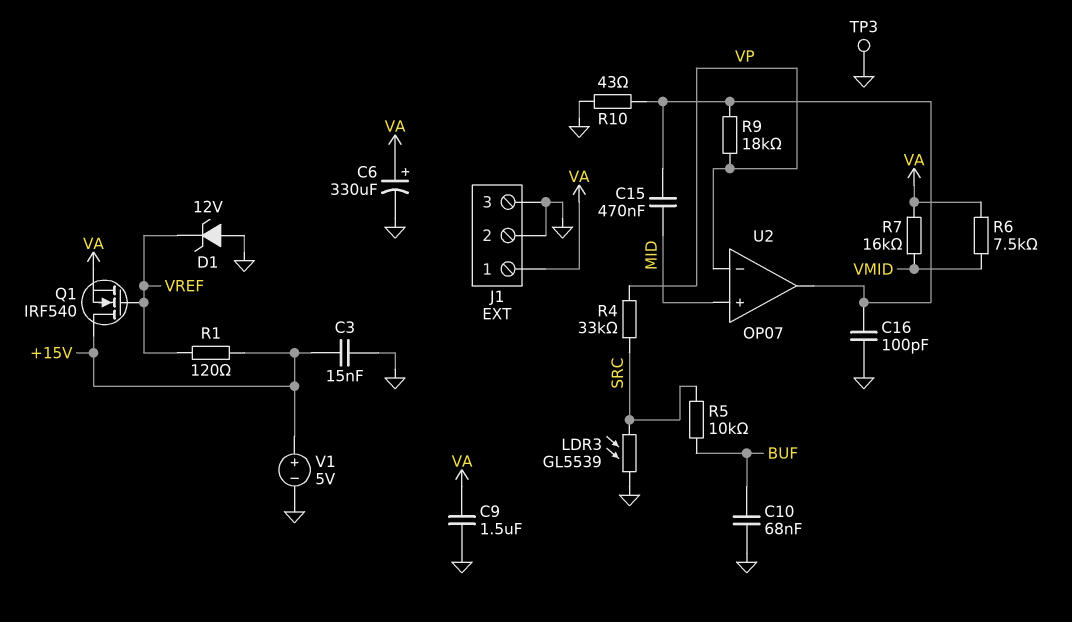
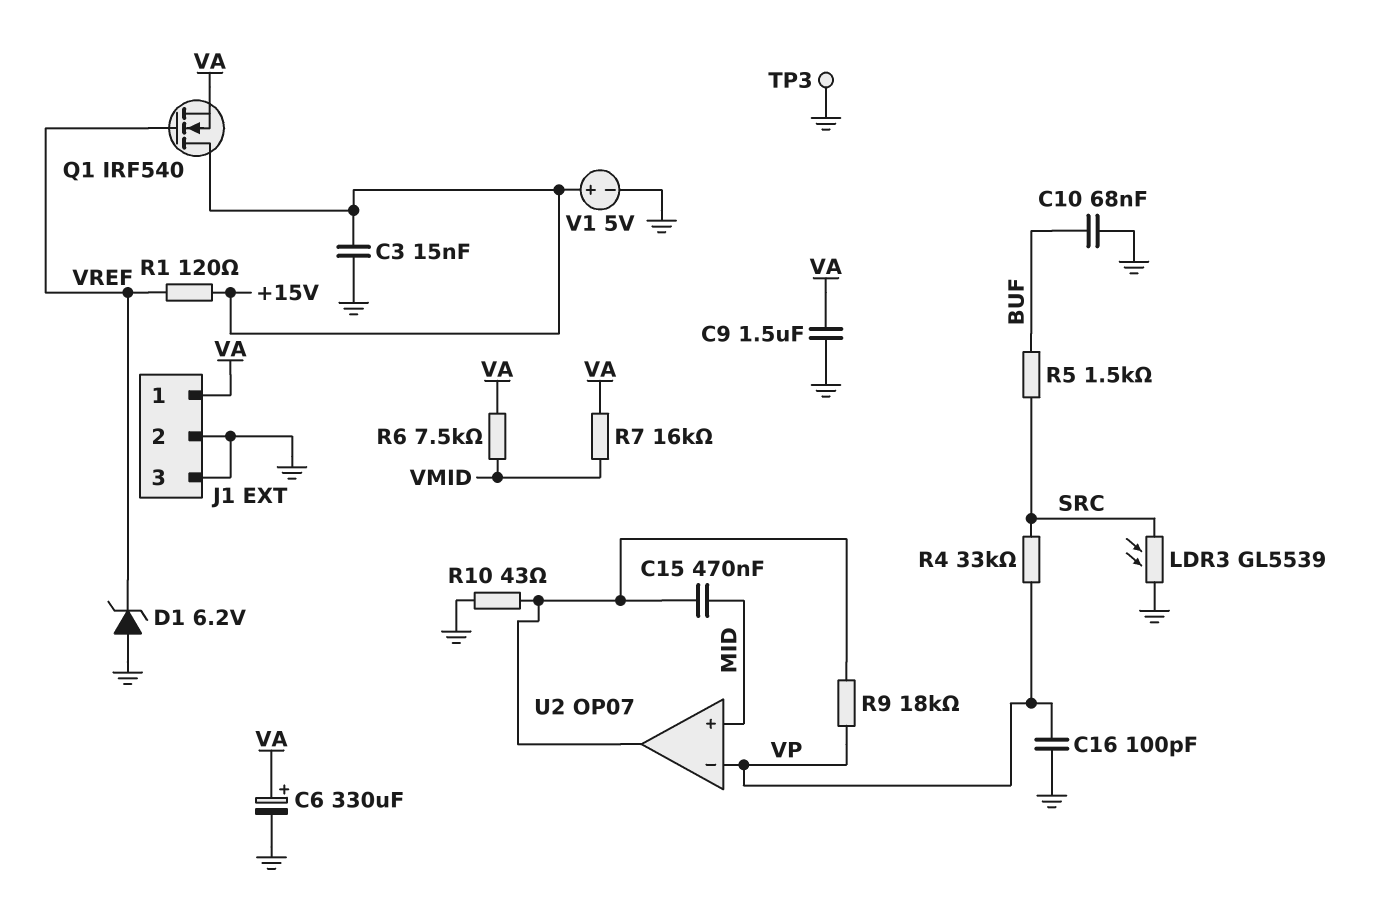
C16: 100pF (GND, U2/out) -> 100pF (GND, VP)
D1: zener 12V (A GND, K VREF) -> zener 6.2V (A GND, K VREF)
R5: 10k (BUF, SRC) -> 1.5k (BUF, SRC)

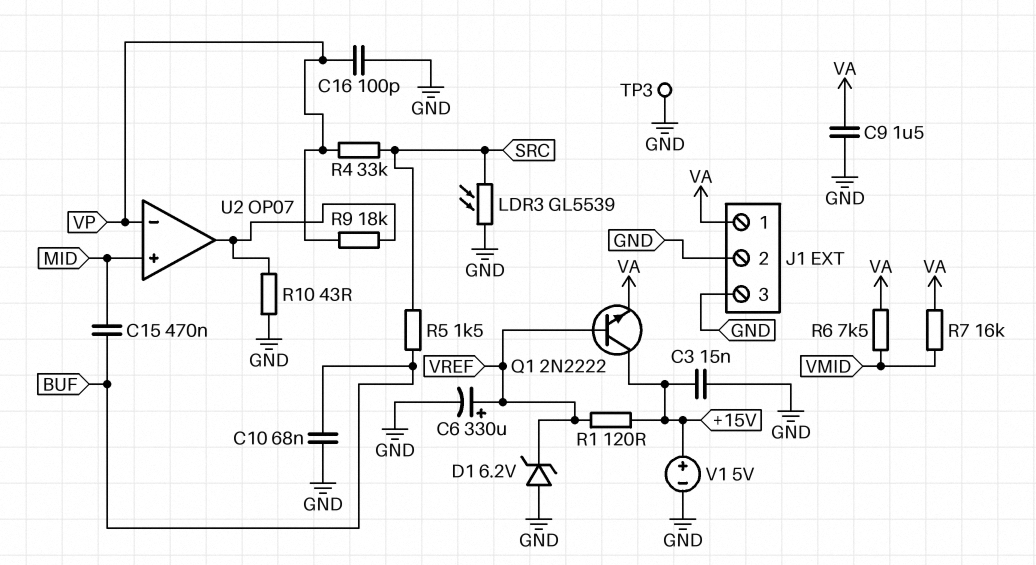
C6: 330uF (plus VA, minus GND) -> 330uF (plus VREF, minus GND)
C15: 470nF (MID, U2/out) -> 470nF (BUF, MID)
Q1: NMOS IRF540 (G VREF, D +15V, S VA) -> NPN 2N2222 (B VREF, C +15V, E VA)

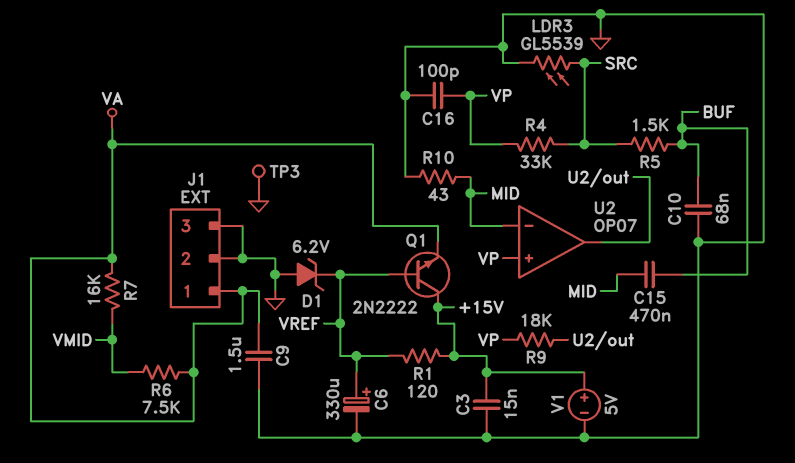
R10: 43 (GND, U2/out) -> 43 (GND, MID)
U2 pin in+: MID -> VP
U2 pin in-: VP -> MID

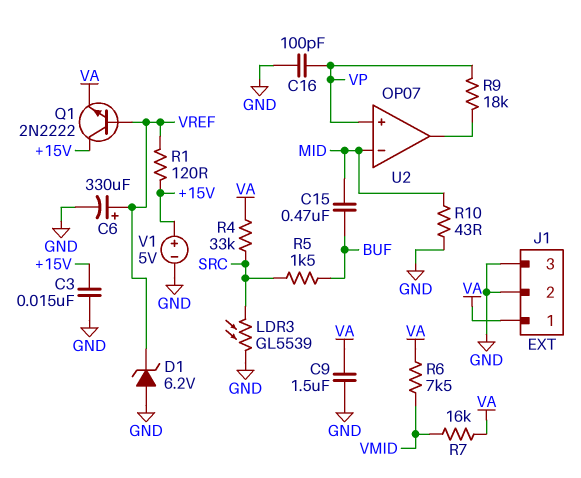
C10: 68nF (BUF, GND) -> none
R4: 33k (SRC, VP) -> 33k (SRC, VA)
TP3: test point (GND) -> none

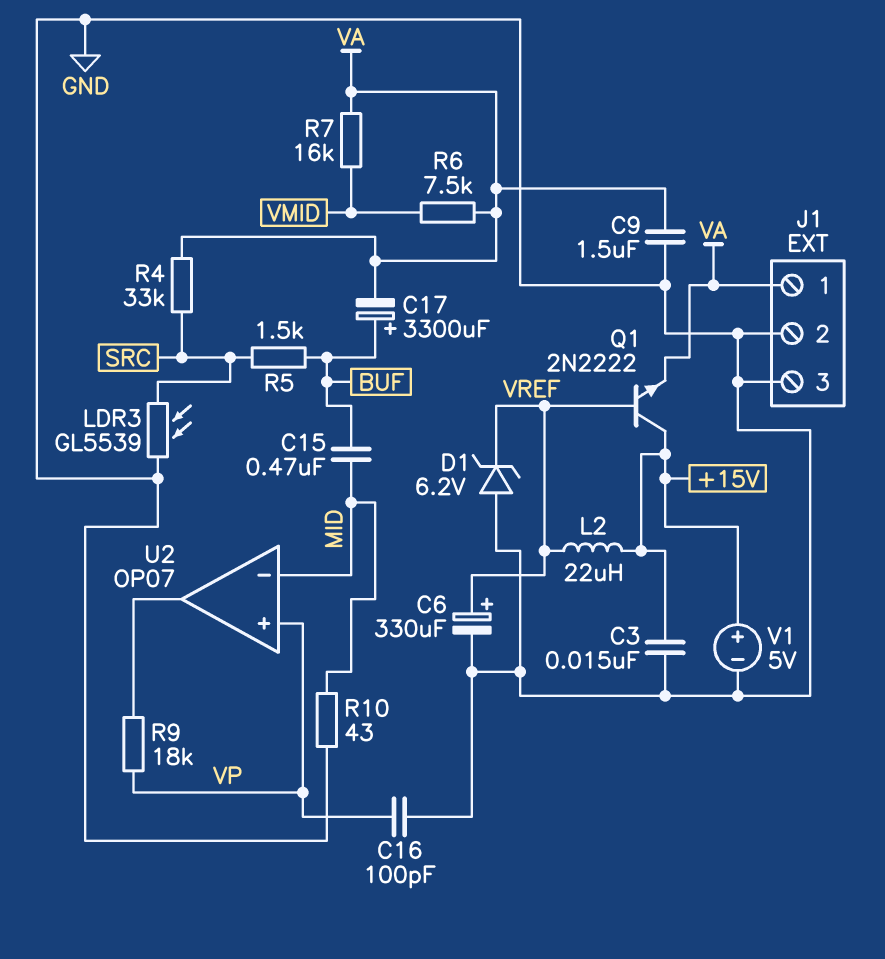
C17: none -> 3300uF (plus BUF, minus VA)
L2: none -> 22uH (+15V, VREF)
R1: 120 (+15V, VREF) -> none

